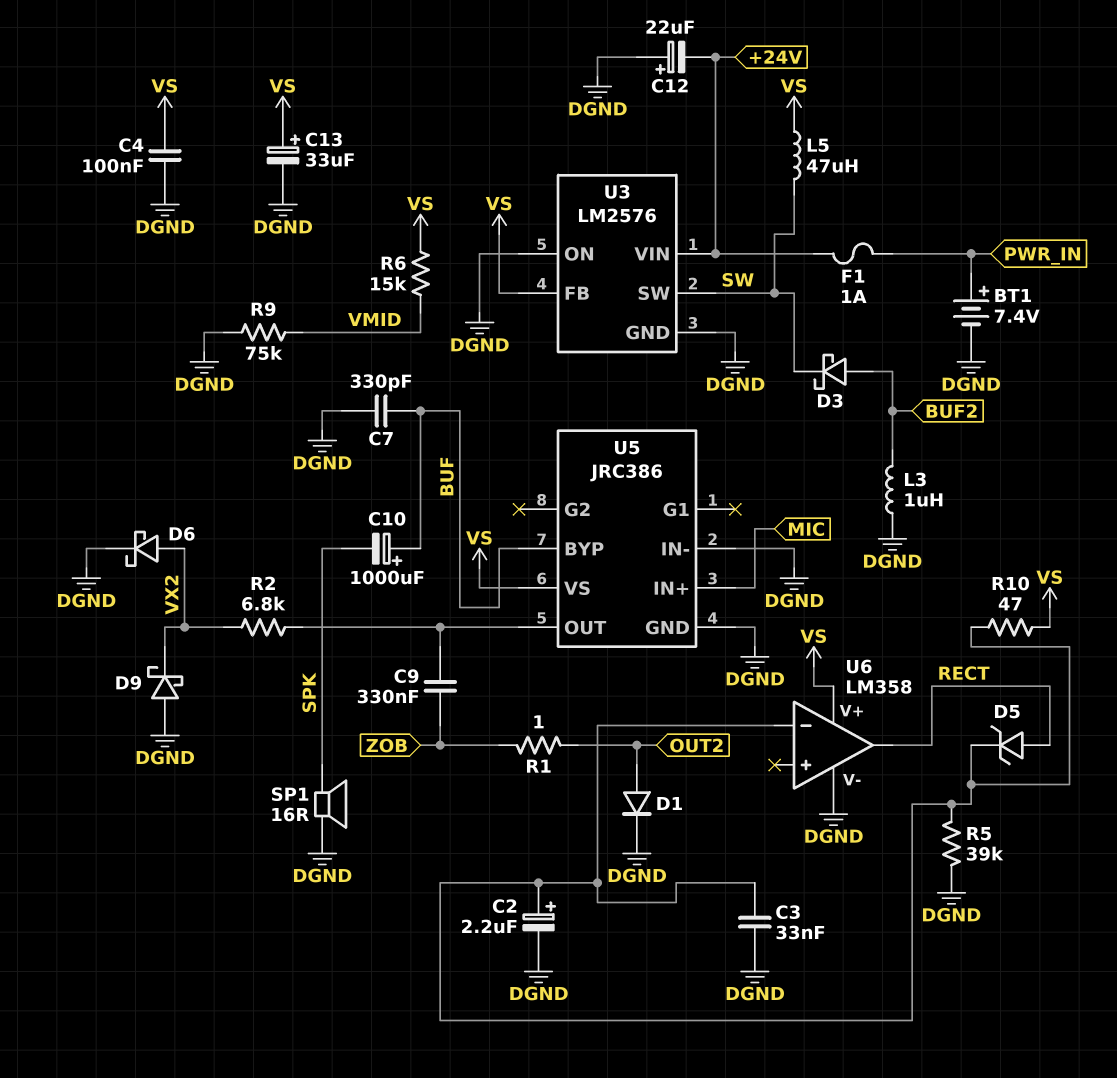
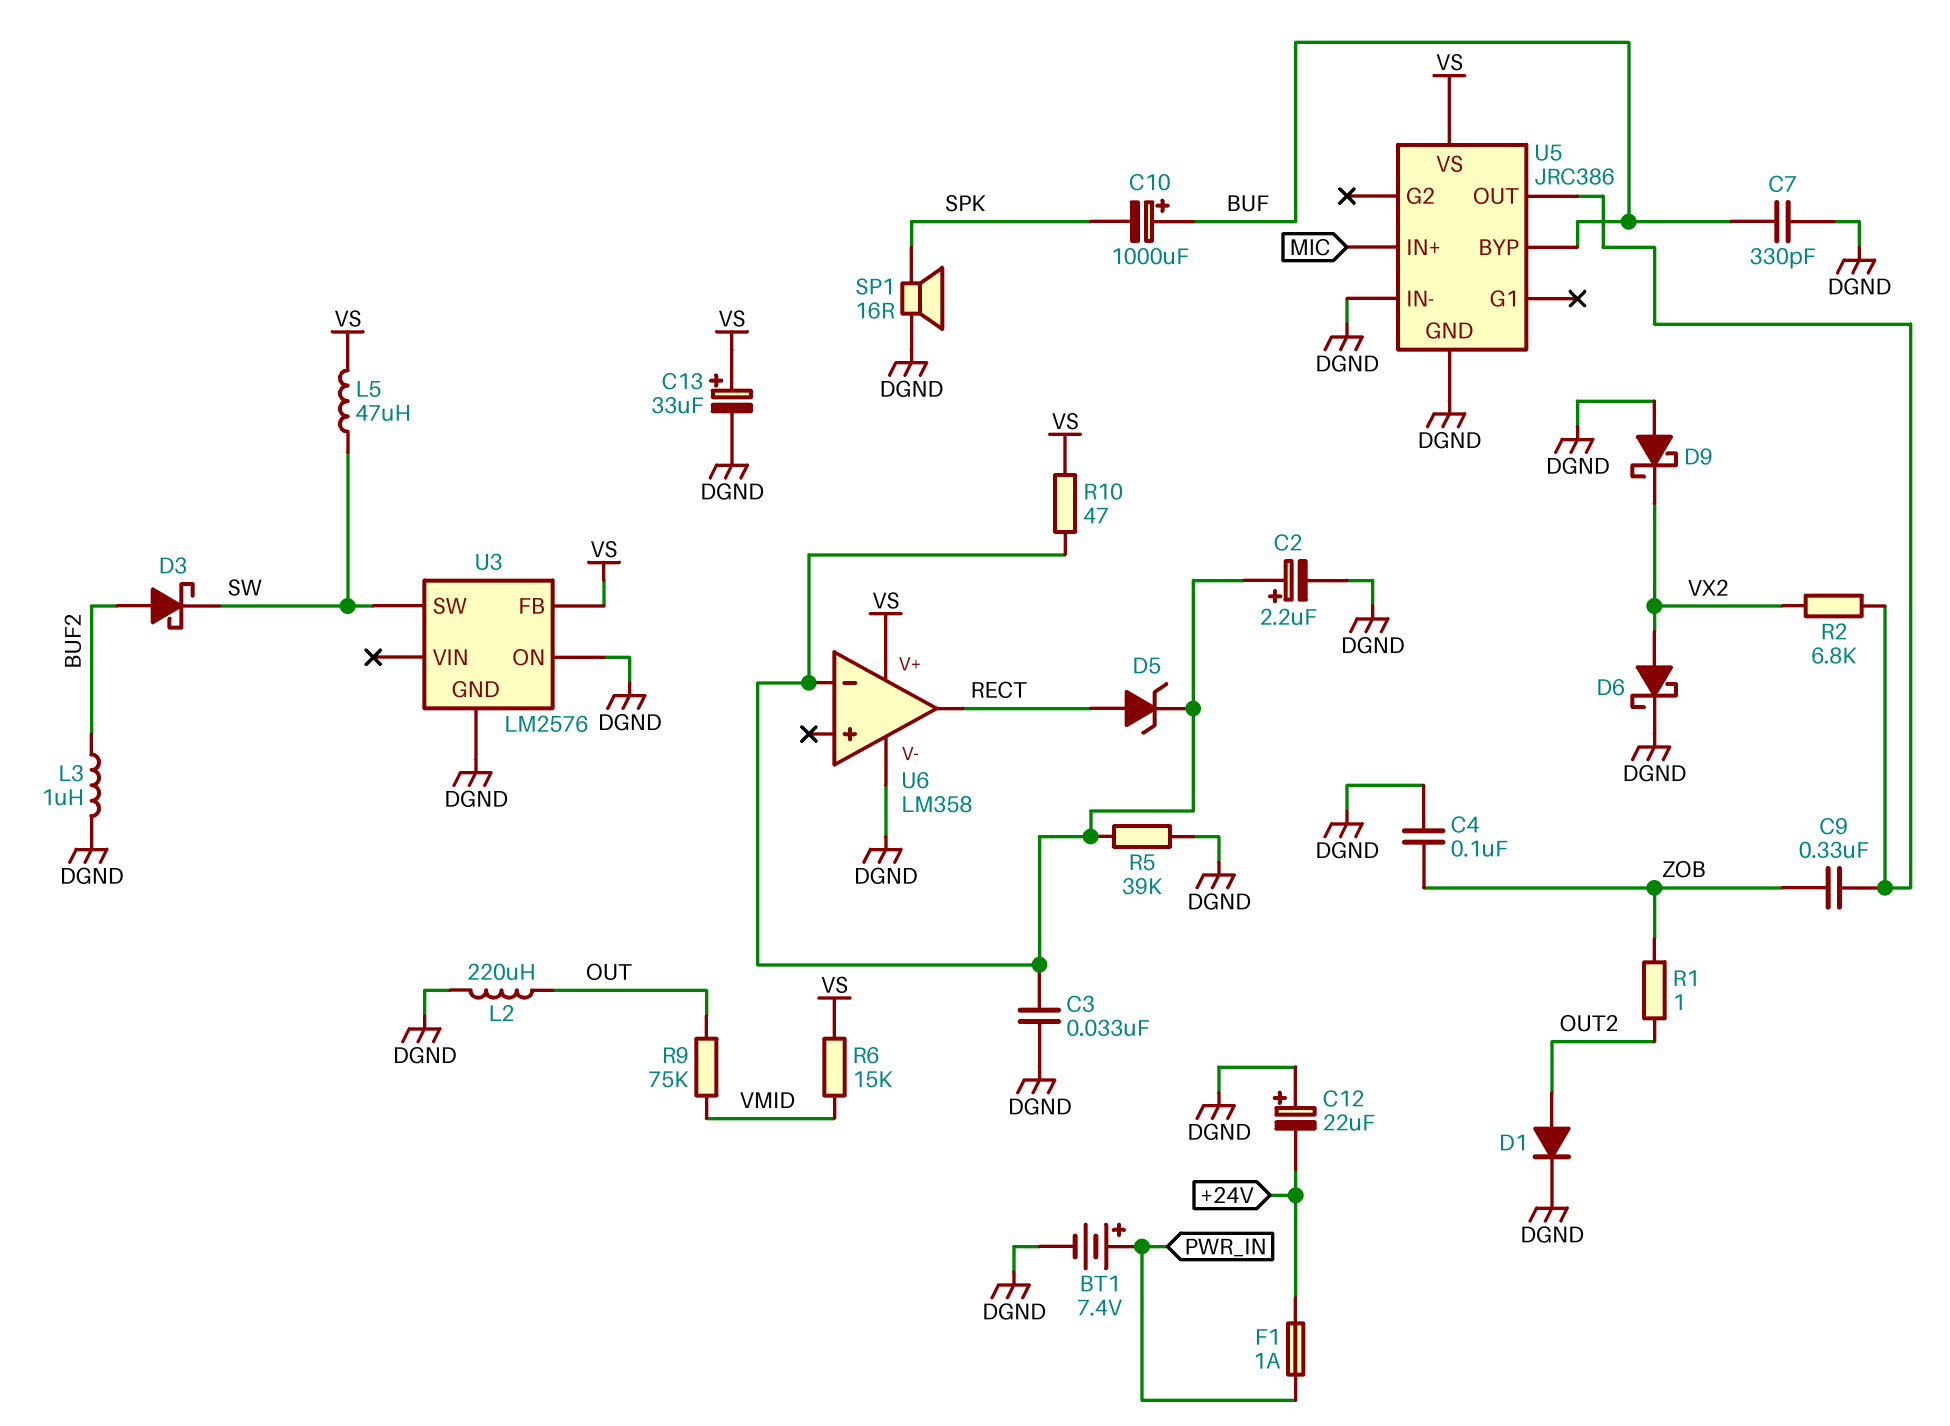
C4: 100nF (DGND, VS) -> 100nF (DGND, ZOB)
L2: none -> 220uH (DGND, OUT)
R9: 75k (DGND, VMID) -> 75k (OUT, VMID)
U3 pin VIN: +24V -> none

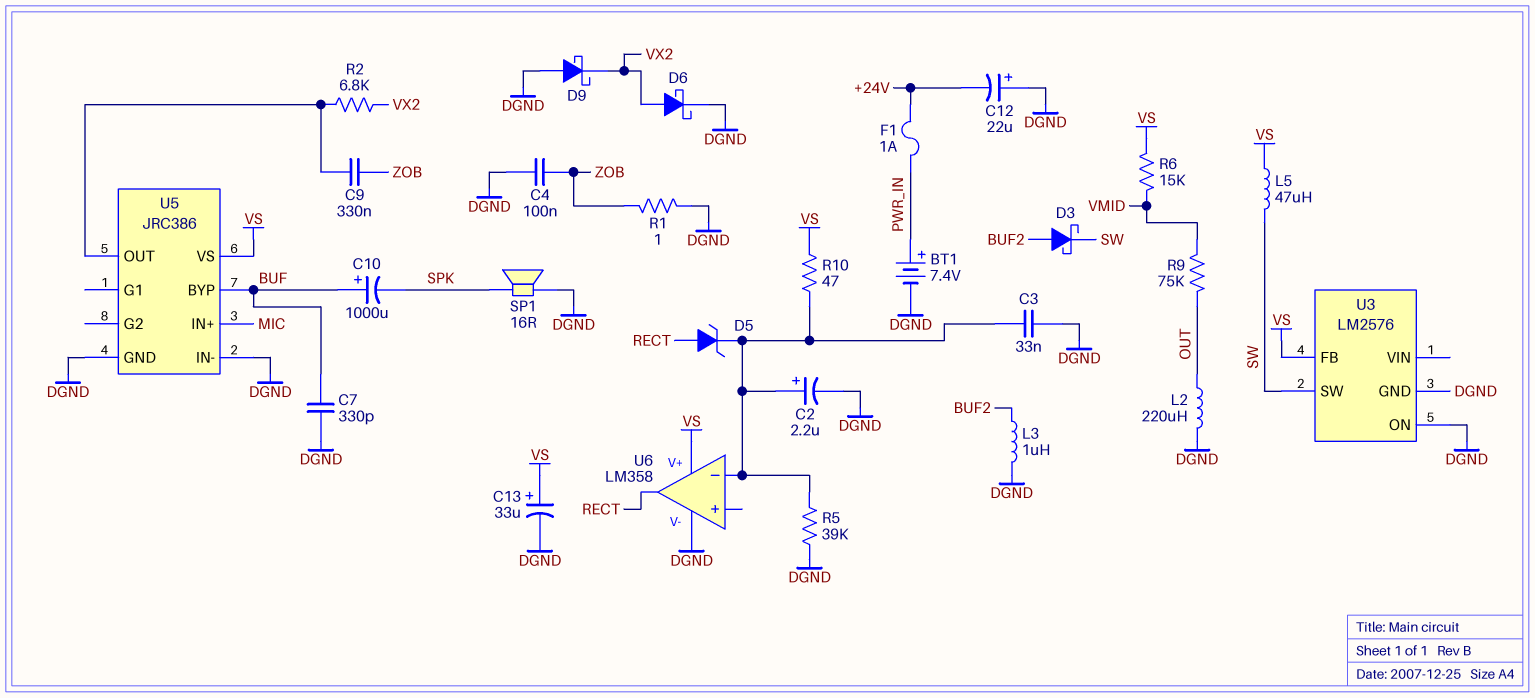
D1: diode (A OUT2, K DGND) -> none
R1: 1 (OUT2, ZOB) -> 1 (DGND, ZOB)

